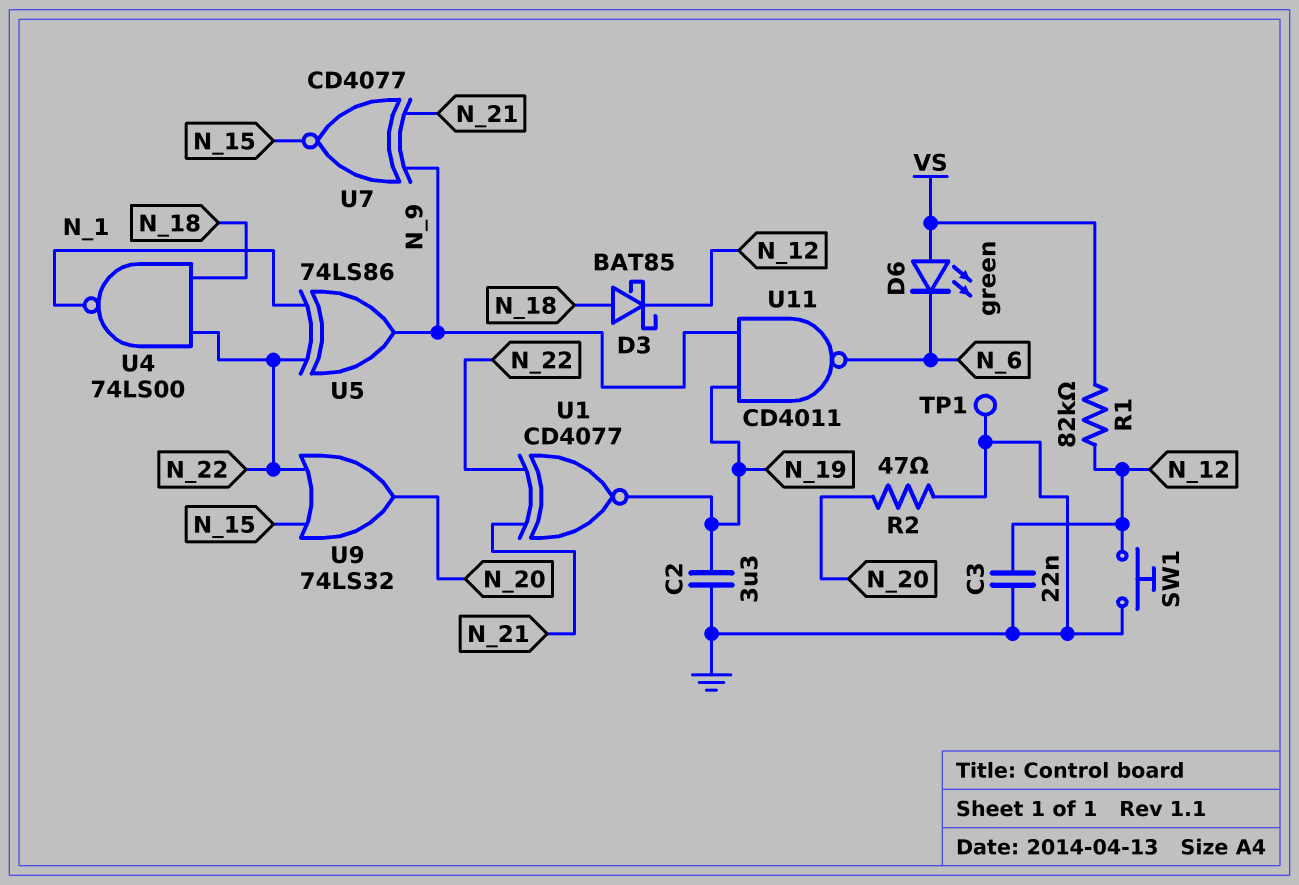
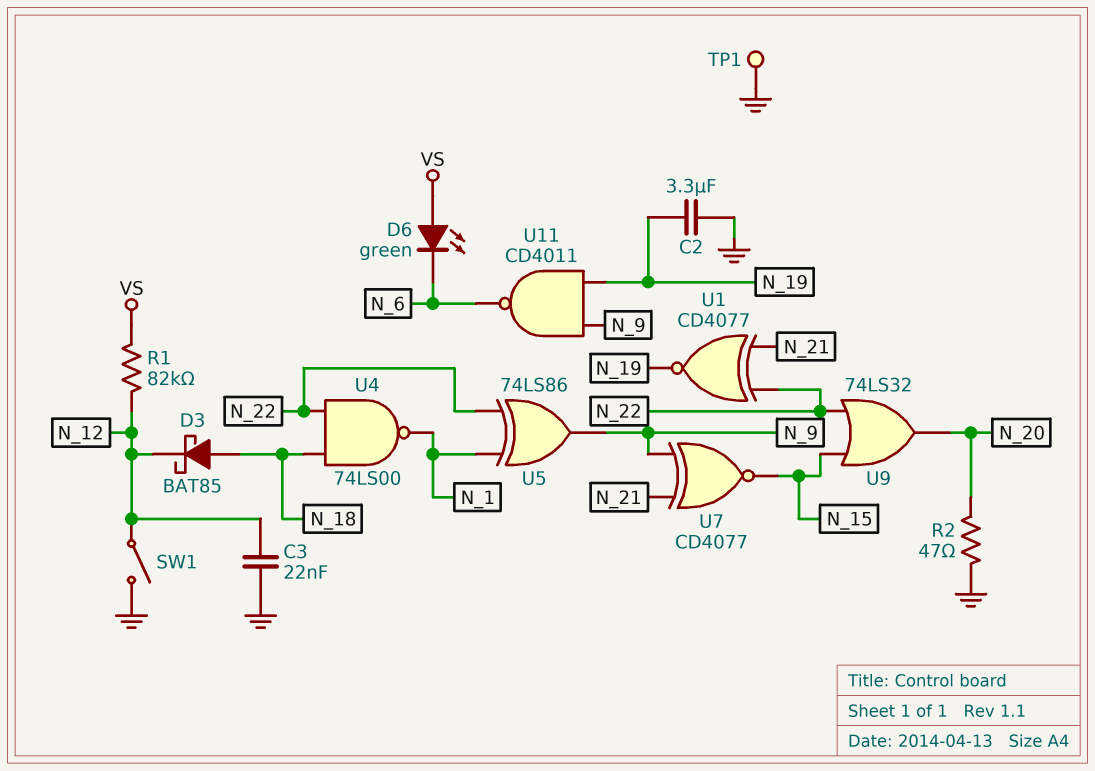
SW1: button (GND, N_12) -> switch (GND, N_12)

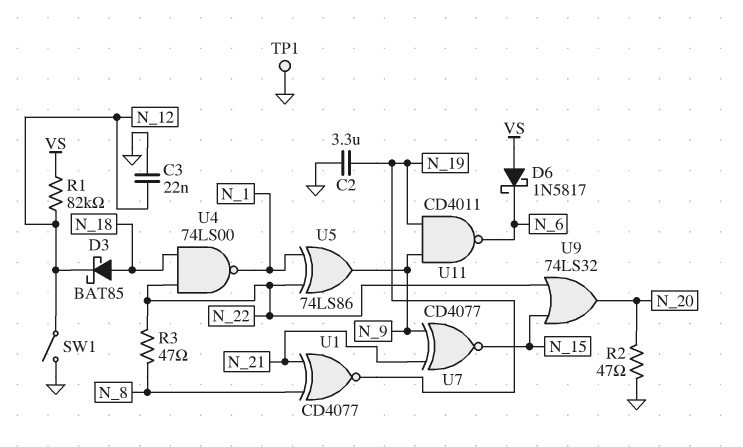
D6: LED green (A VS, K N_6) -> schottky 1N5817 (A VS, K N_6)
R3: none -> 47 (N_8, N_22)
U1: XNOR CD4077 (in N_21, in N_22, out N_19) -> XNOR CD4077 (in N_8, in N_21, out N_19)

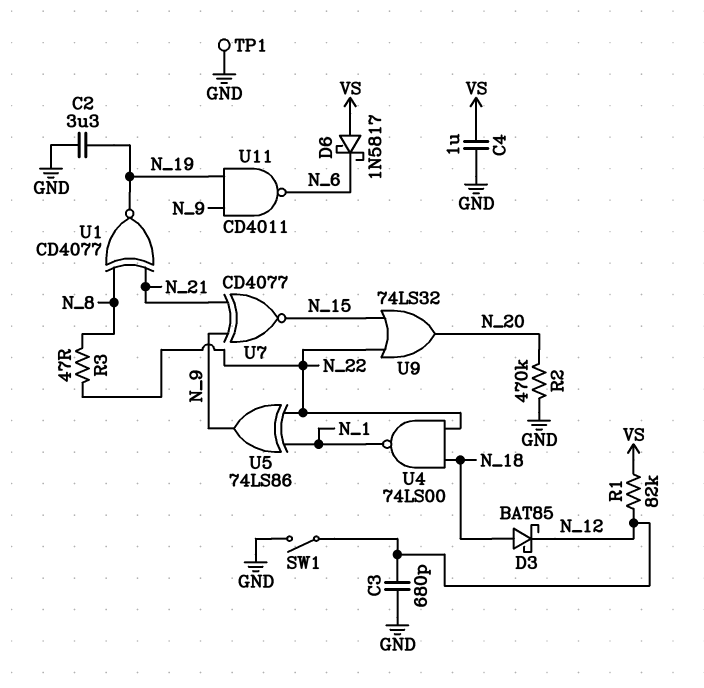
C3: 22nF (GND, N_12) -> 680pF (GND, N_12)
C4: none -> 1uF (GND, VS)
R2: 47 (GND, N_20) -> 470k (GND, N_20)

